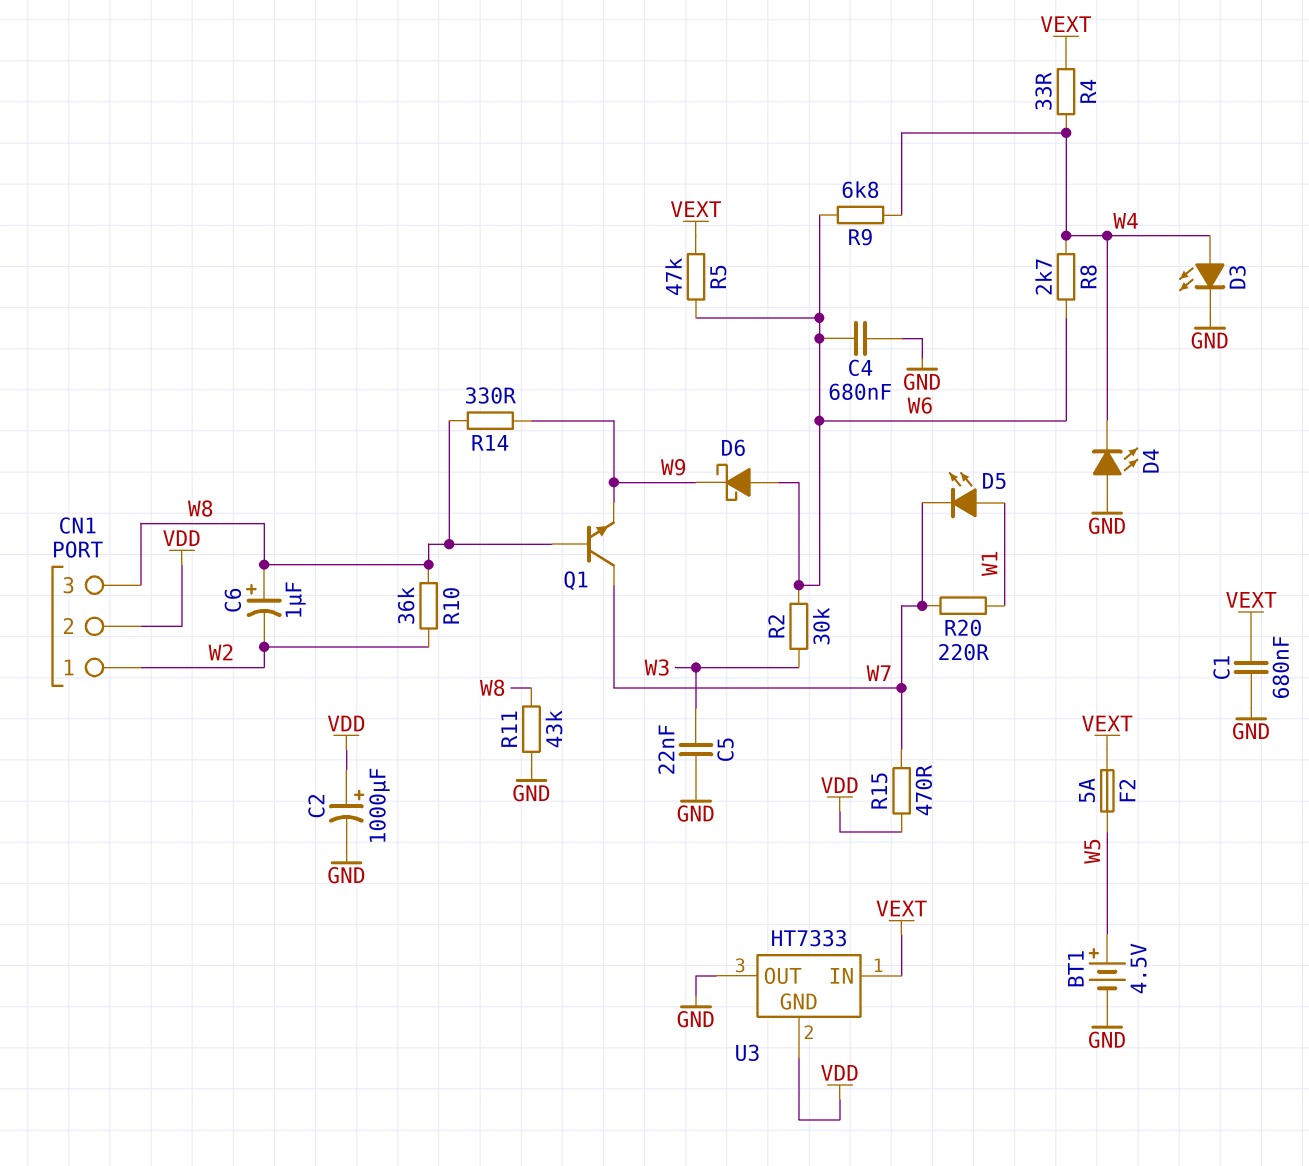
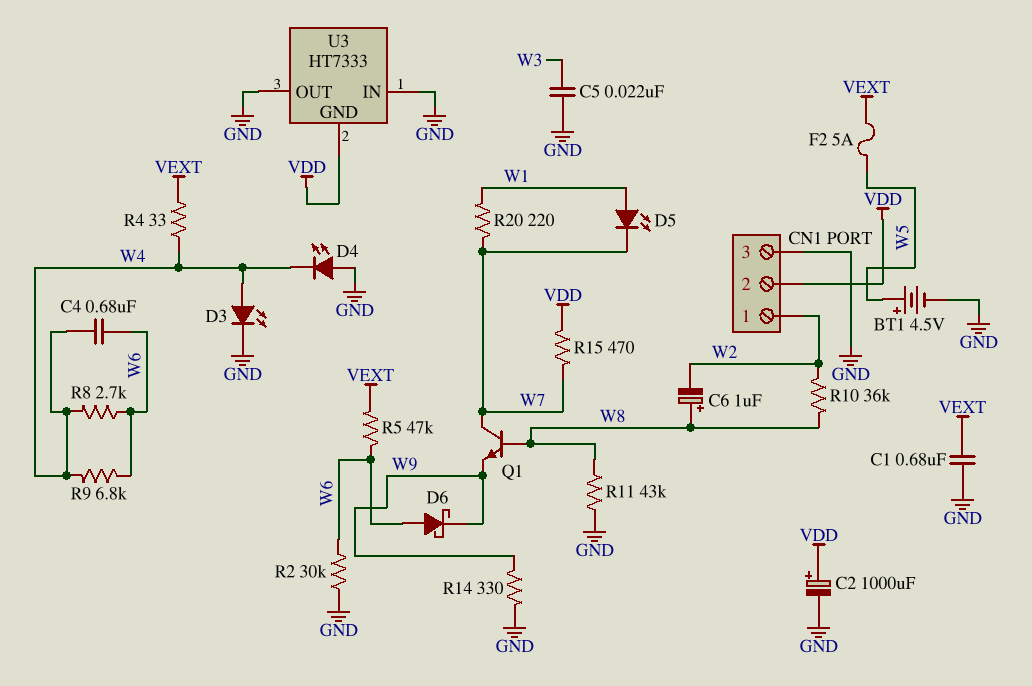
C4: 680nF (GND, W6) -> 680nF (W4, W6)
CN1 pin 3: W8 -> GND
R2: 30k (W3, W6) -> 30k (GND, W6)
R14: 330 (W8, W9) -> 330 (GND, W9)
U3 pin IN: VEXT -> GND

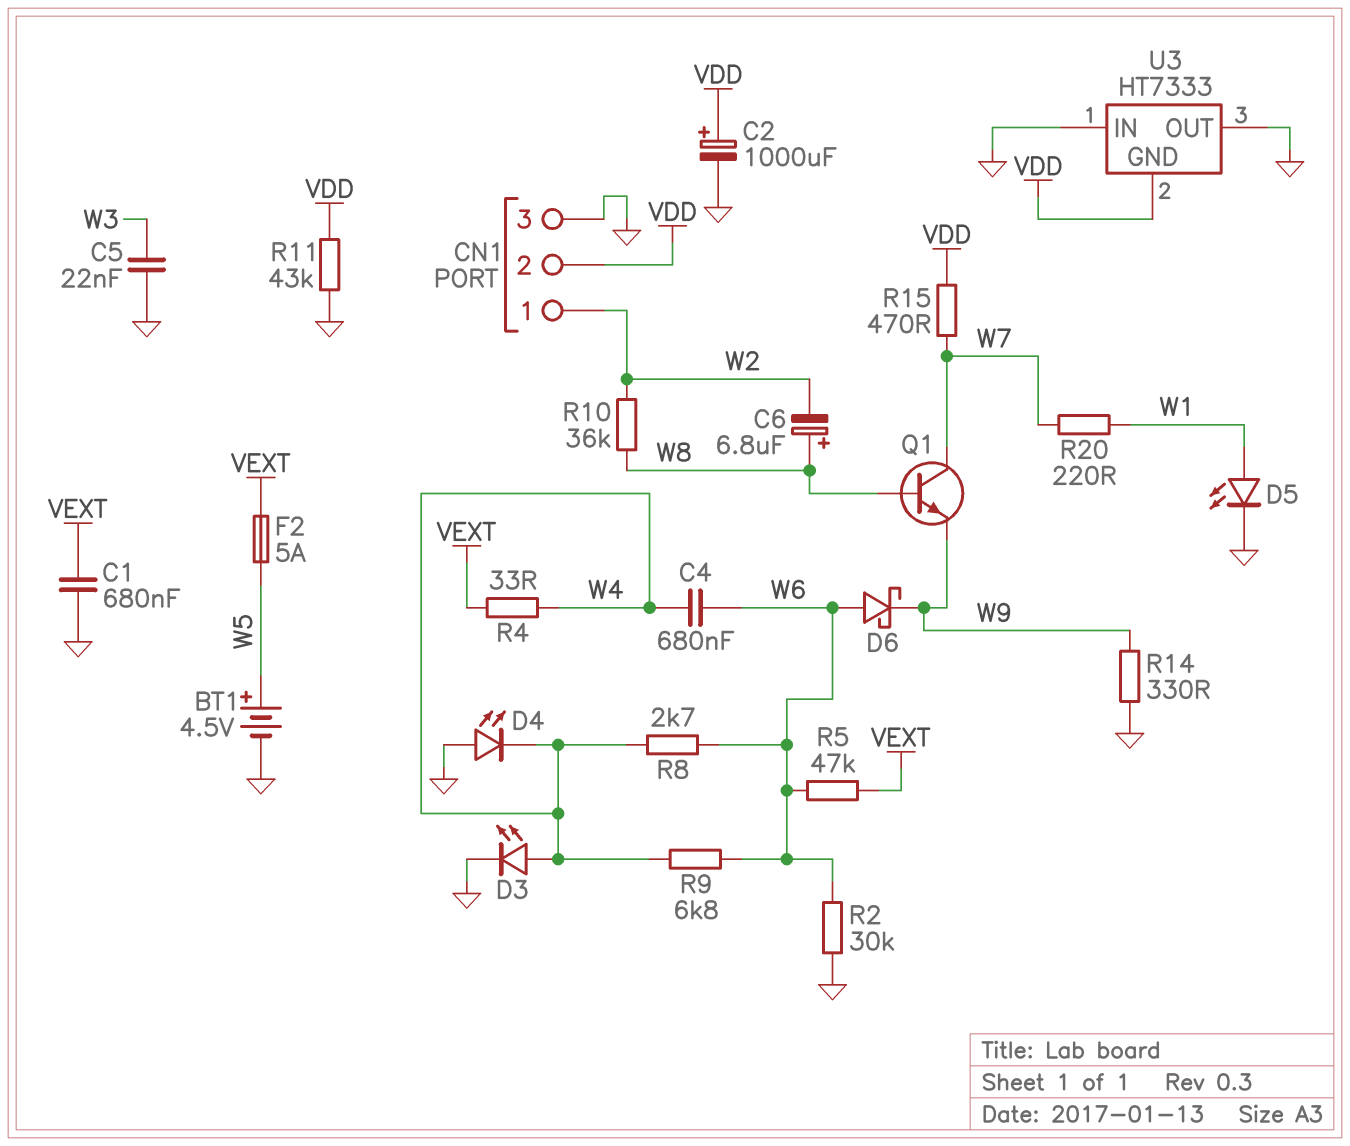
C6: 1uF (plus W8, minus W2) -> 6.8uF (plus W8, minus W2)
D5: LED (A W1, K W7) -> LED (A W1, K GND)
R11: 43k (GND, W8) -> 43k (GND, VDD)

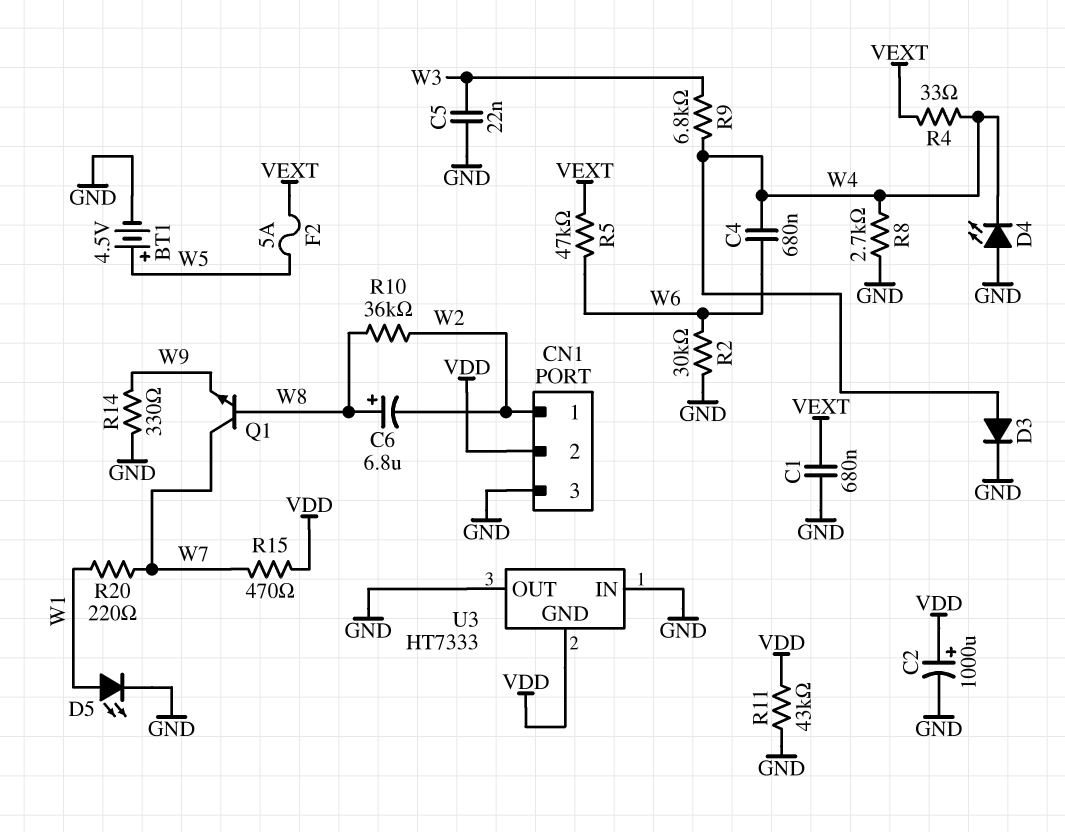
D3: LED (A W4, K GND) -> diode (A W4, K GND)
D6: schottky (A W6, K W9) -> none
R8: 2.7k (W4, W6) -> 2.7k (GND, W4)
R9: 6.8k (W4, W6) -> 6.8k (W3, W4)

